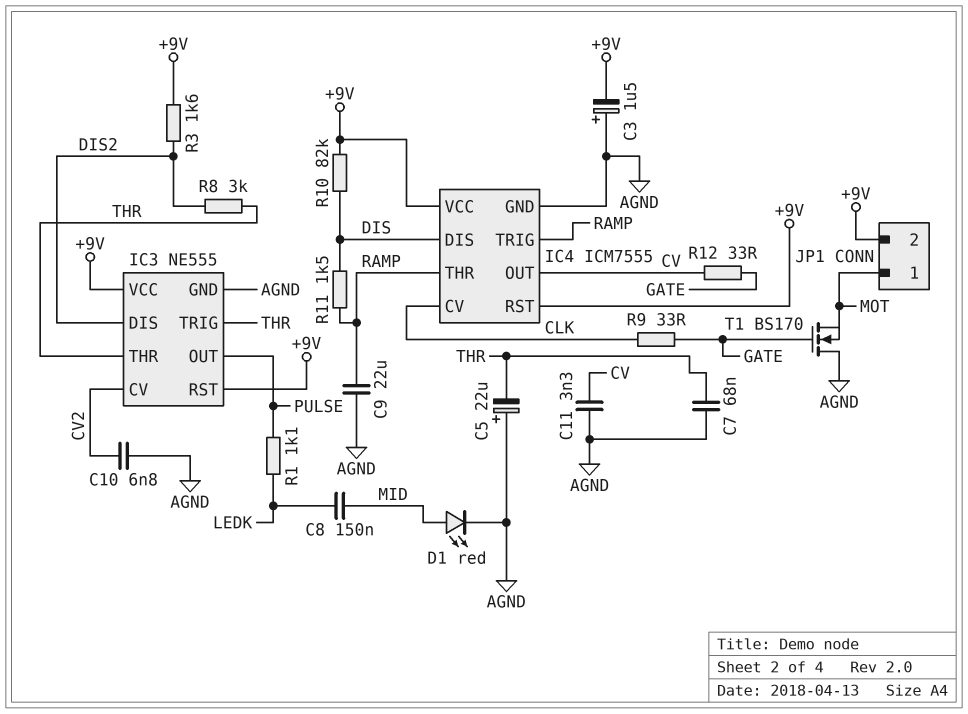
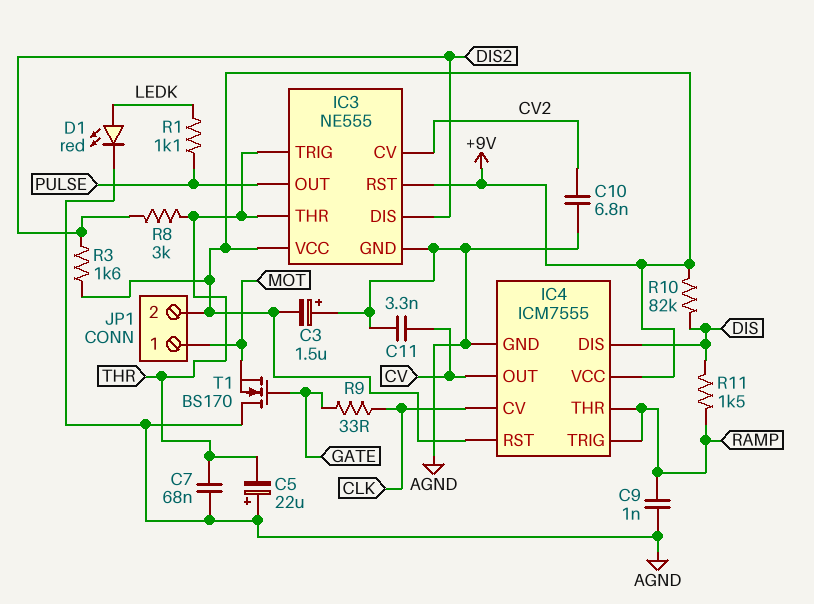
C8: 150nF (LEDK, MID) -> none
C9: 22uF (AGND, RAMP) -> 1nF (AGND, RAMP)
D1: LED red (A MID, K AGND) -> LED red (A LEDK, K AGND)
R12: 33 (CV, GATE) -> none

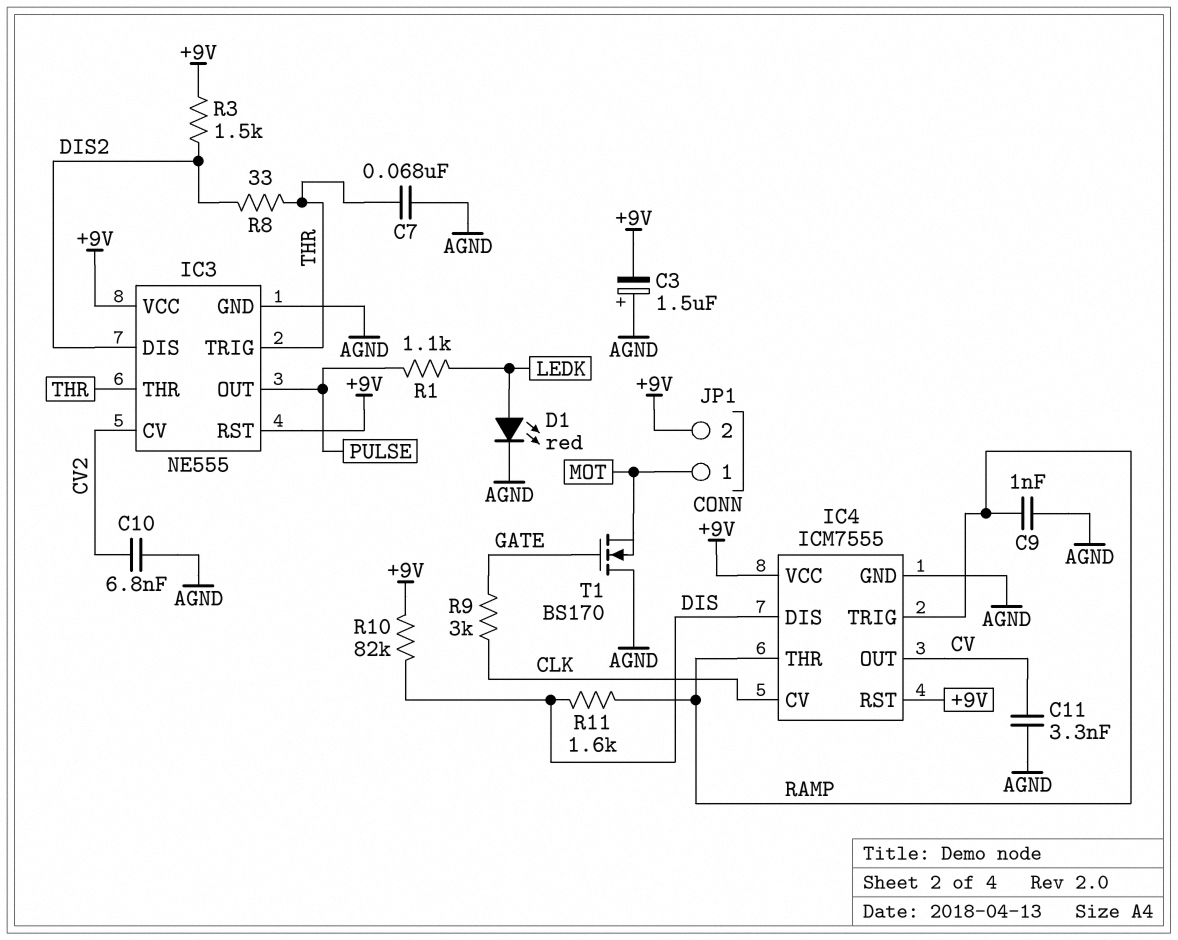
C5: 22uF (plus AGND, minus THR) -> none
R3: 1.6k (+9V, DIS2) -> 1.5k (+9V, DIS2)
R8: 3k (DIS2, THR) -> 33 (DIS2, THR)
R9: 33 (CLK, GATE) -> 3k (CLK, GATE)
R11: 1.5k (DIS, RAMP) -> 1.6k (DIS, RAMP)

